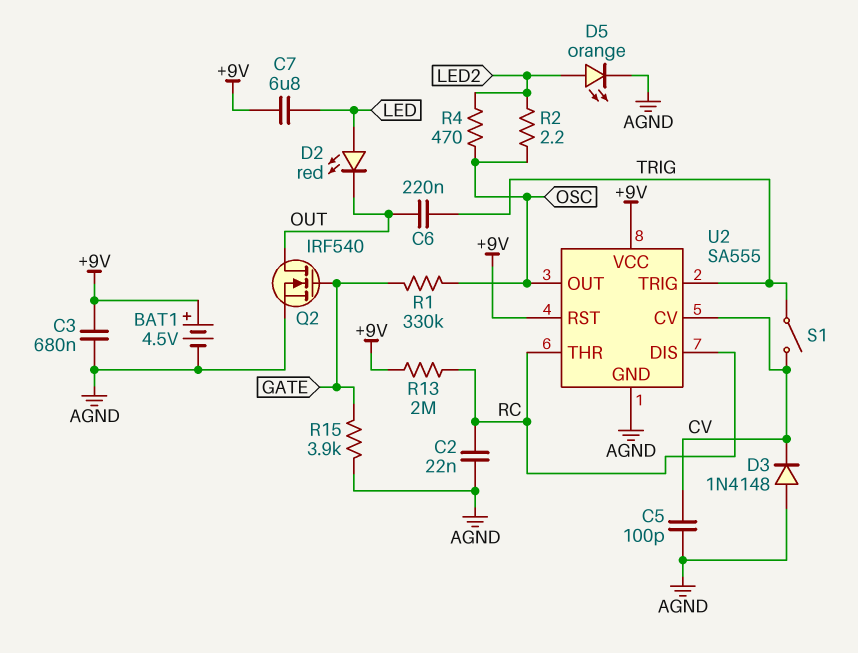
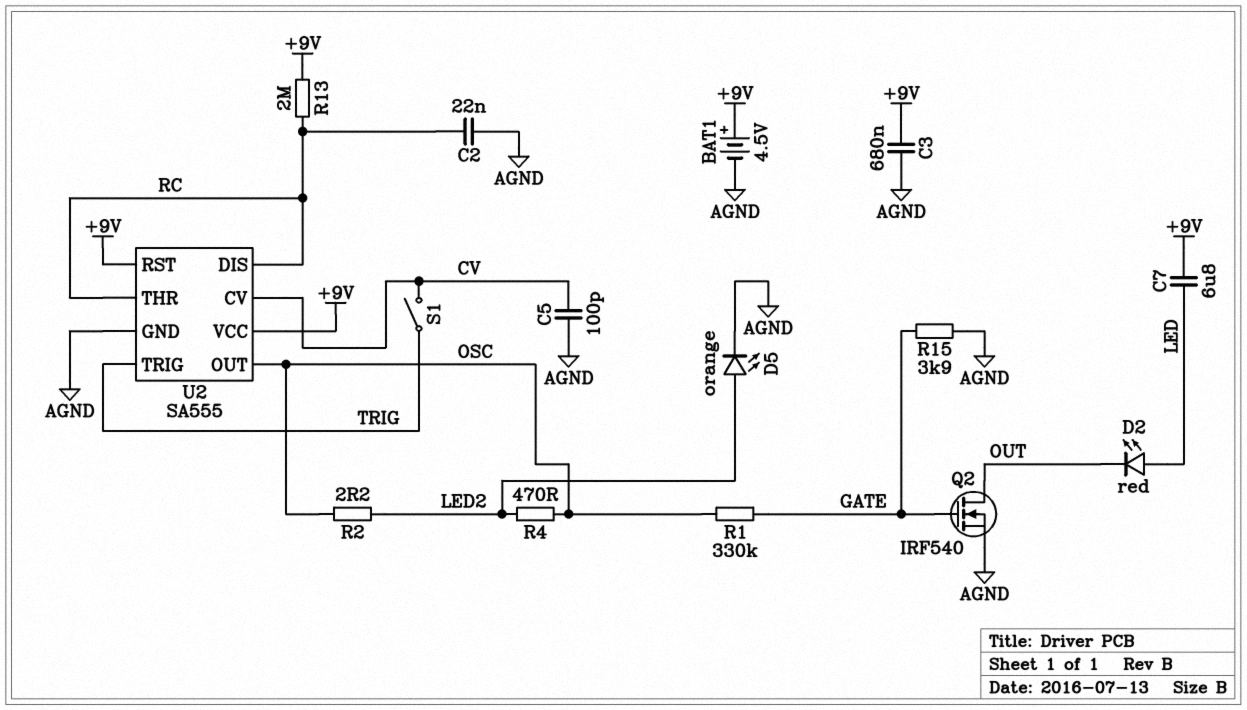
C6: 220nF (OUT, TRIG) -> none
D3: diode 1N4148 (A AGND, K CV) -> none

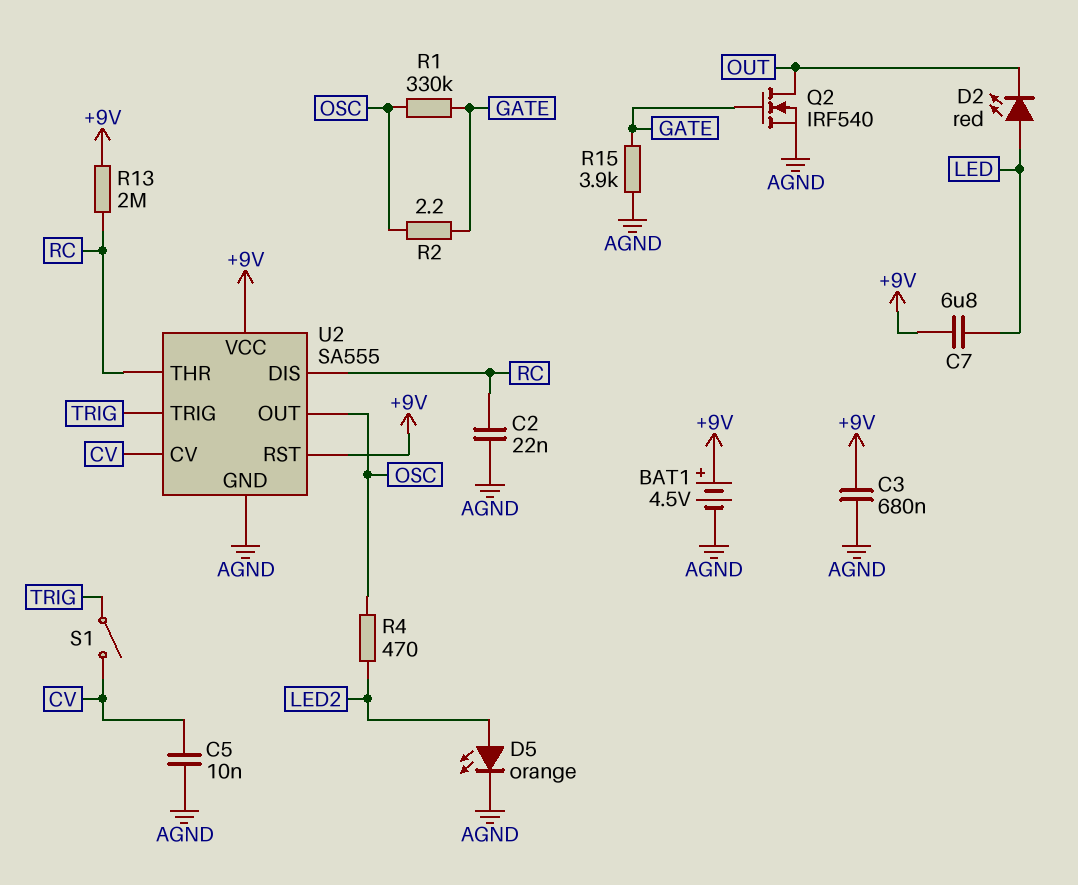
C5: 100pF (AGND, CV) -> 10nF (AGND, CV)
R2: 2.2 (LED2, OSC) -> 2.2 (GATE, OSC)

